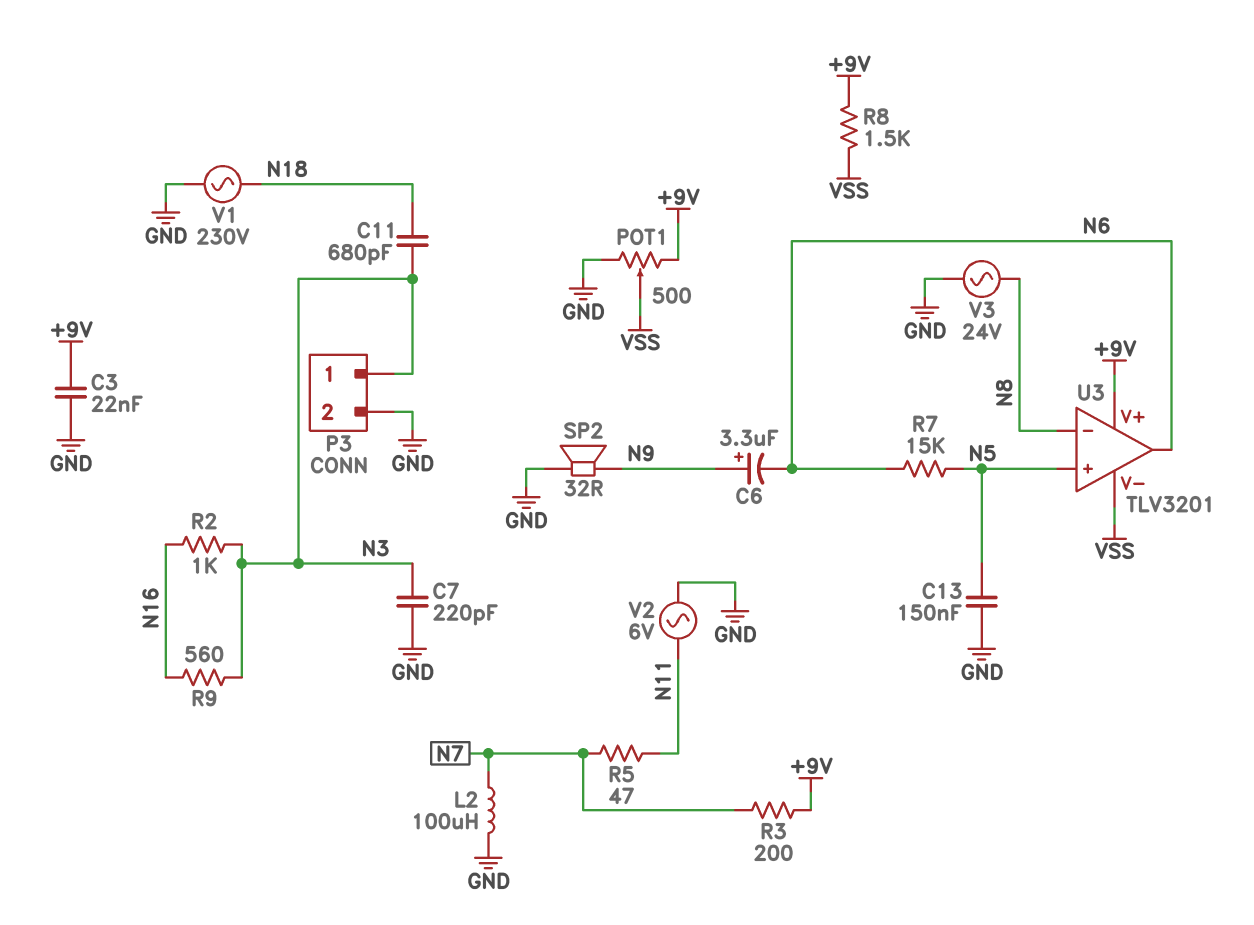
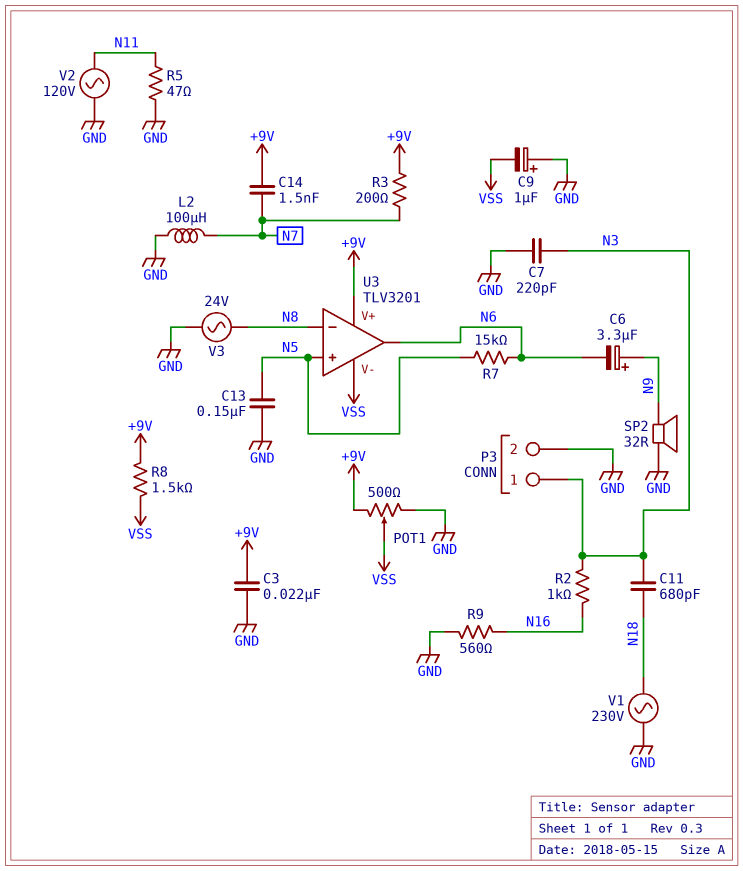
C9: none -> 1uF (plus GND, minus VSS)
C14: none -> 1.5nF (+9V, N7)
R5: 47 (N7, N11) -> 47 (GND, N11)
R9: 560 (N3, N16) -> 560 (GND, N16)
V2: AC 6V (GND, N11) -> AC 120V (GND, N11)

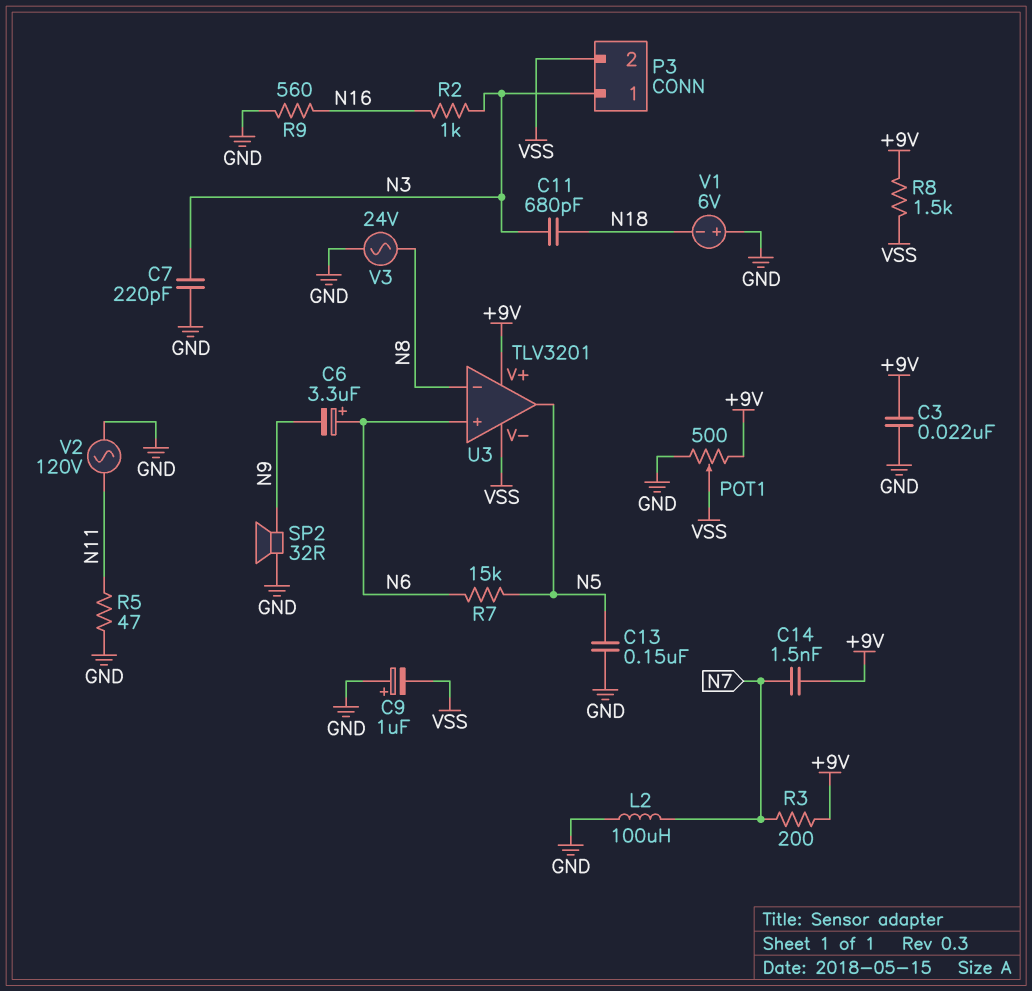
C6: 3.3uF (plus N9, minus N6) -> 3.3uF (plus N6, minus N9)
P3 pin 2: GND -> VSS
U3 pin in+: N5 -> N6
U3 pin out: N6 -> N5
V1: AC 230V (GND, N18) -> 6V (plus GND, minus N18)

